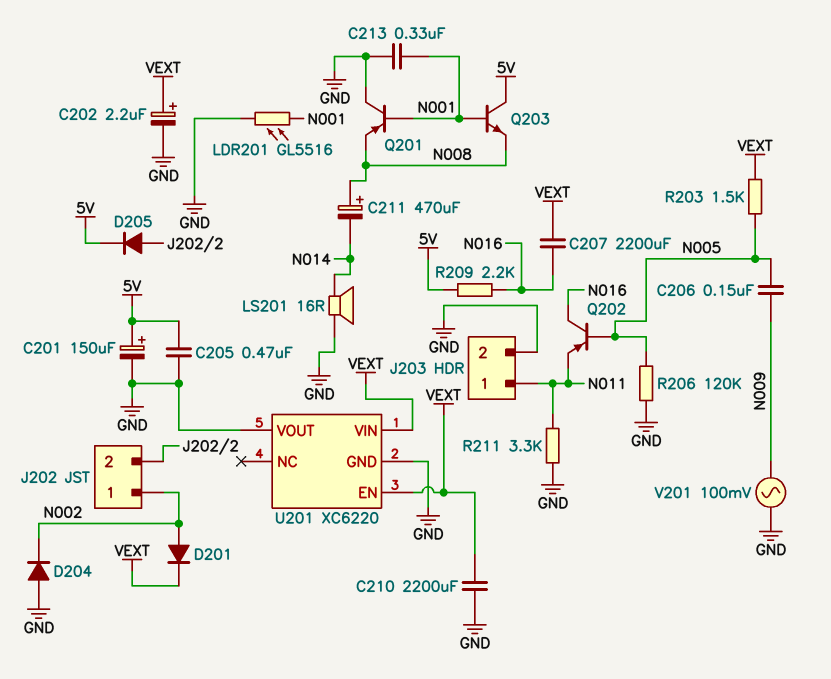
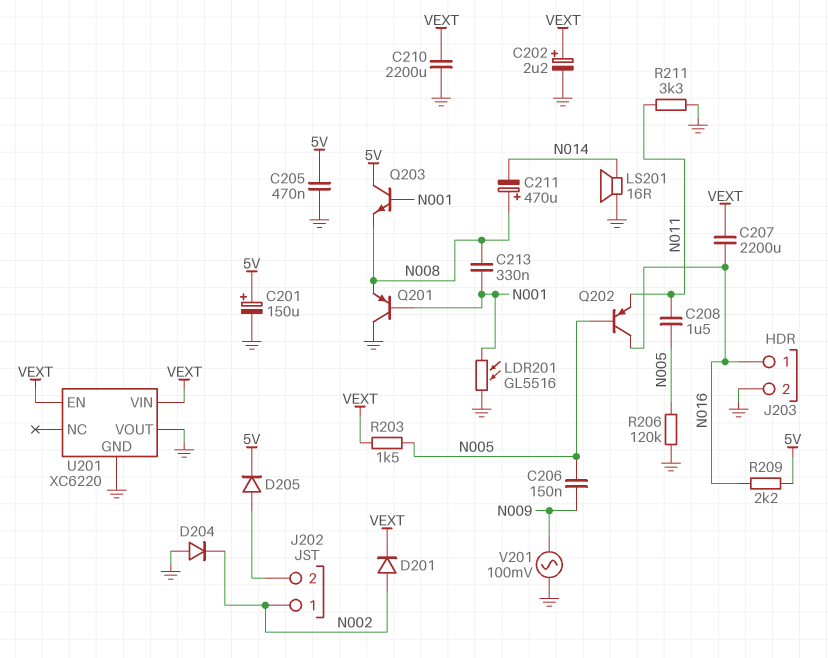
C208: none -> 1.5uF (N005, N011)
C213: 330nF (GND, N001) -> 330nF (N001, N008)
J203 pin 1: N011 -> N016

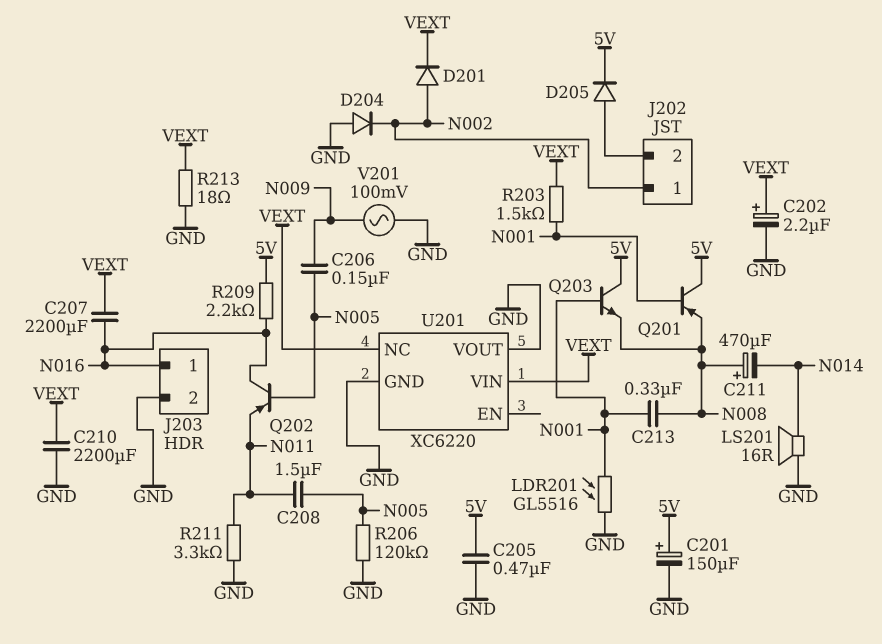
Q201: PNP (B N001, C GND, E N008) -> PNP (B N001, C 5V, E N008)
R203: 1.5k (N005, VEXT) -> 1.5k (N001, VEXT)
R213: none -> 18 (GND, VEXT)
U201 pin EN: VEXT -> none
U201 pin NC: none -> VEXT

